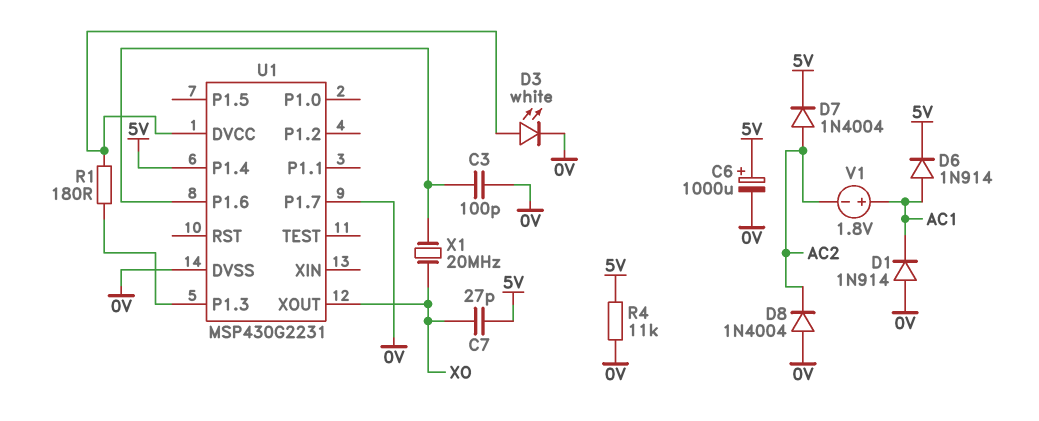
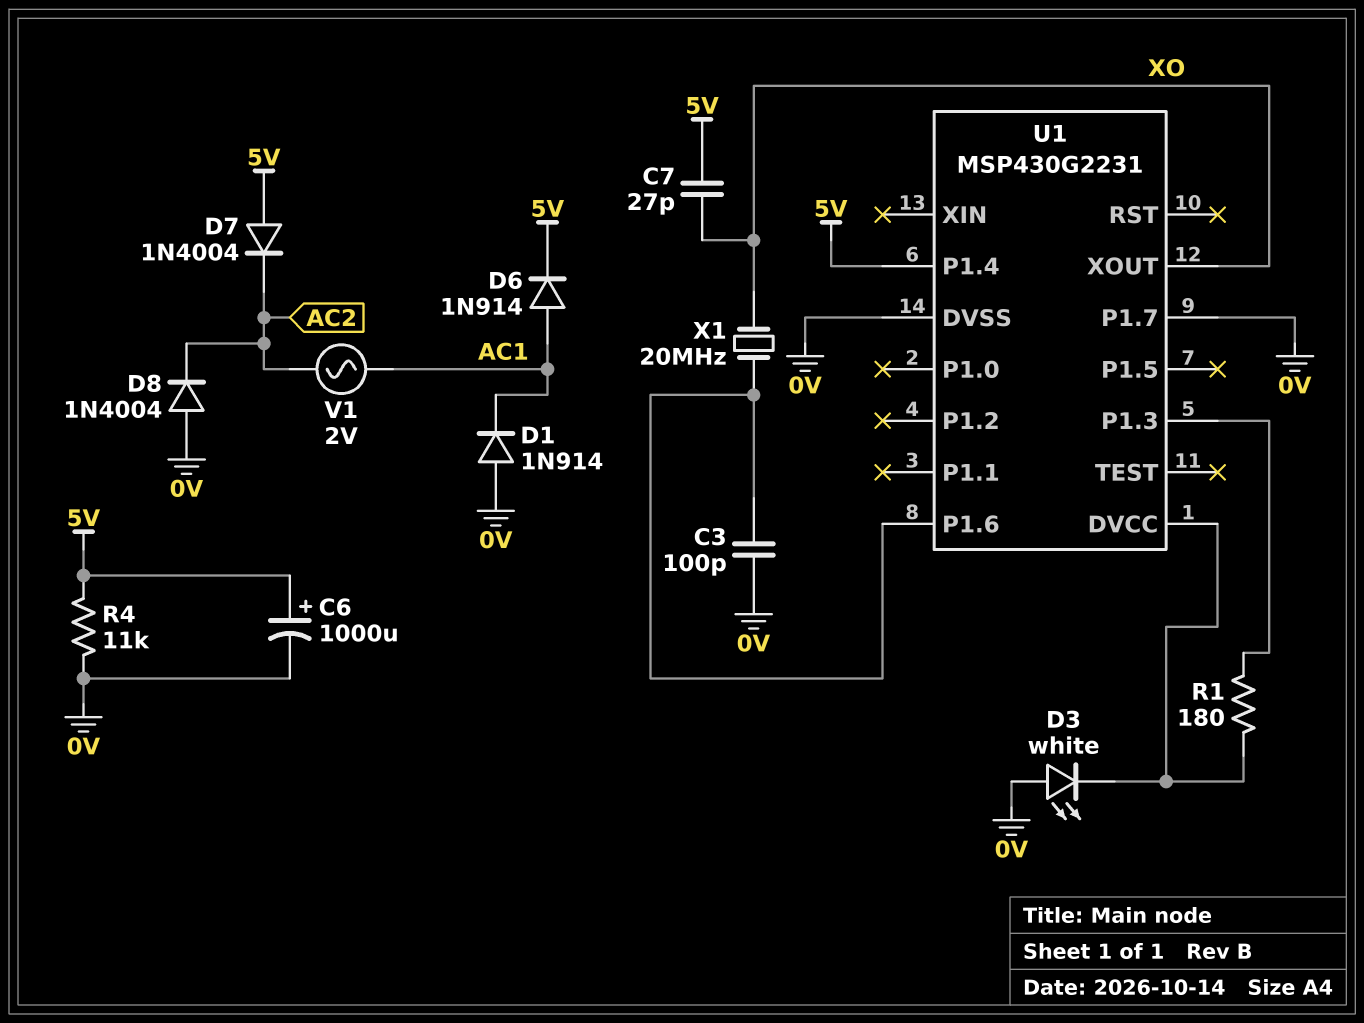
D3: LED white (A U1/DVCC, K 0V) -> LED white (A 0V, K U1/DVCC)
D7: diode 1N4004 (A AC2, K 5V) -> diode 1N4004 (A 5V, K AC2)
V1: 1.8V (plus AC1, minus AC2) -> AC 2V (AC1, AC2)

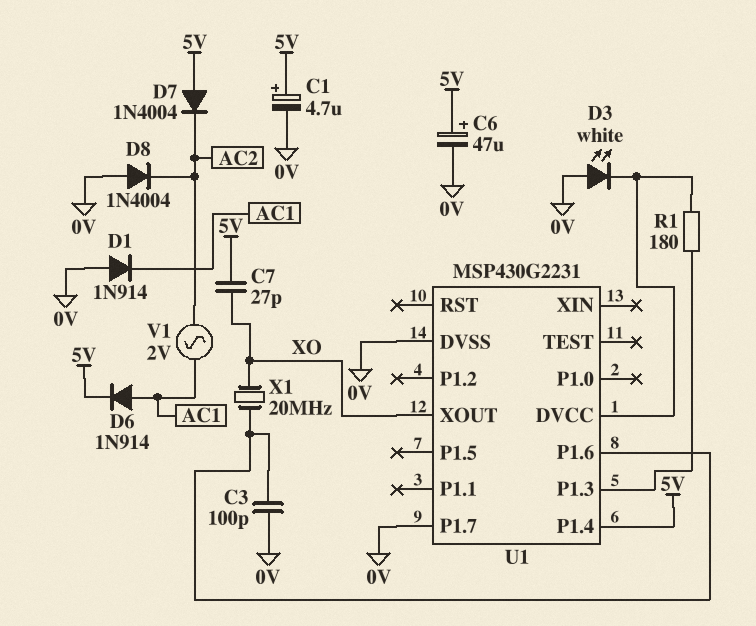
C1: none -> 4.7uF (plus 5V, minus 0V)
C6: 1000uF (plus 5V, minus 0V) -> 47uF (plus 5V, minus 0V)
R4: 11k (0V, 5V) -> none

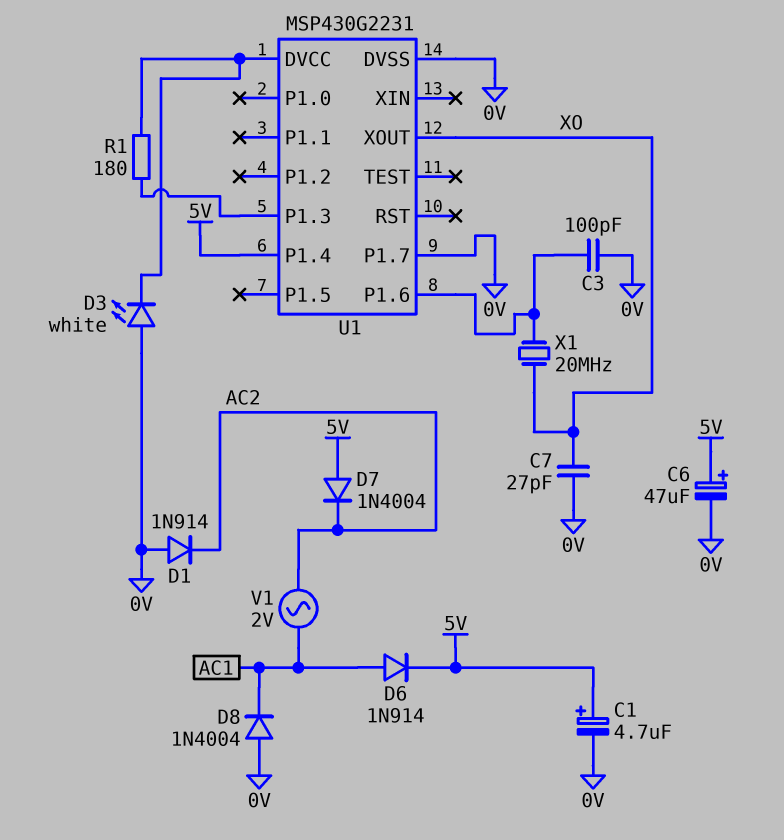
C7: 27pF (5V, XO) -> 27pF (0V, XO)
D1: diode 1N914 (A 0V, K AC1) -> diode 1N914 (A 0V, K AC2)
D8: diode 1N4004 (A 0V, K AC2) -> diode 1N4004 (A 0V, K AC1)

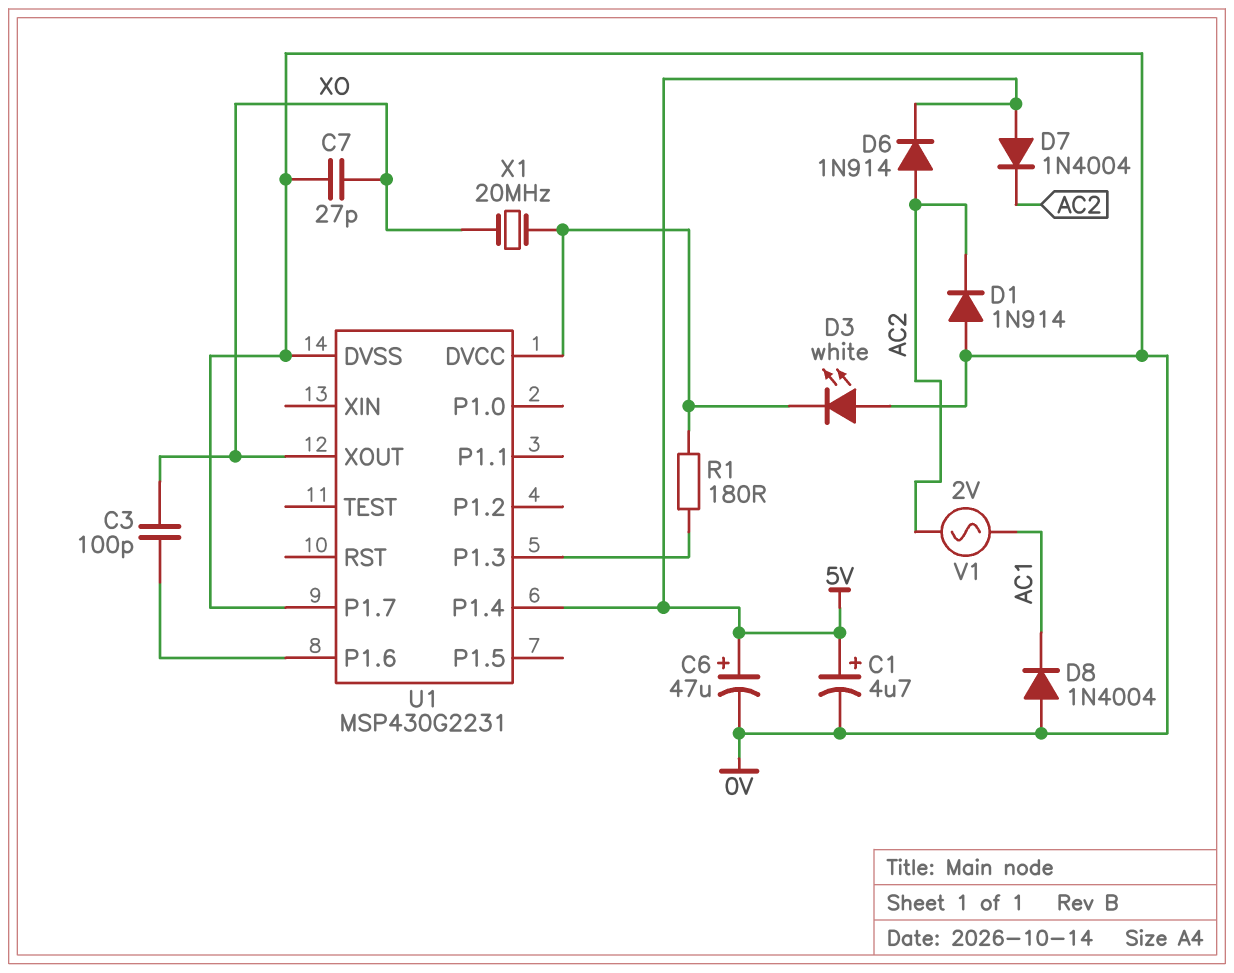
C3: 100pF (0V, U1/P1.6) -> 100pF (U1/P1.6, XO)
D6: diode 1N914 (A AC1, K 5V) -> diode 1N914 (A AC2, K 5V)
X1: 20MHz (U1/P1.6, XO) -> 20MHz (U1/DVCC, XO)

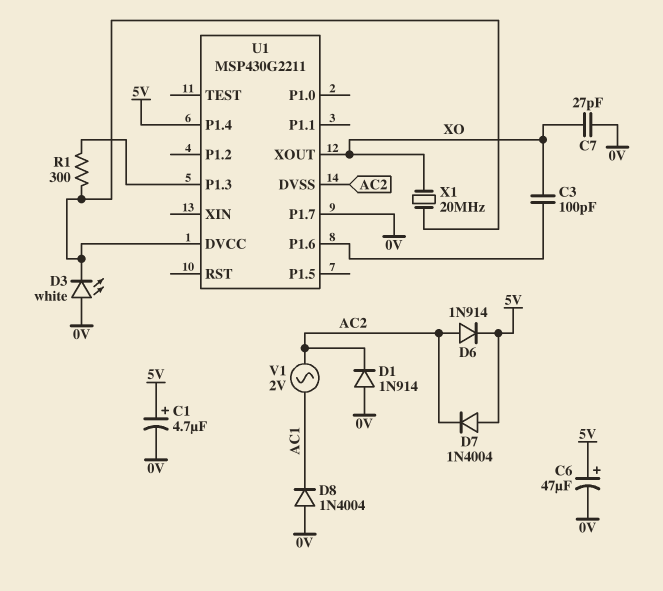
R1: 180 (U1/DVCC, U1/P1.3) -> 300 (U1/DVCC, U1/P1.3)
U1: MSP430G2231 -> MSP430G2211
U1 pin DVSS: 0V -> AC2

